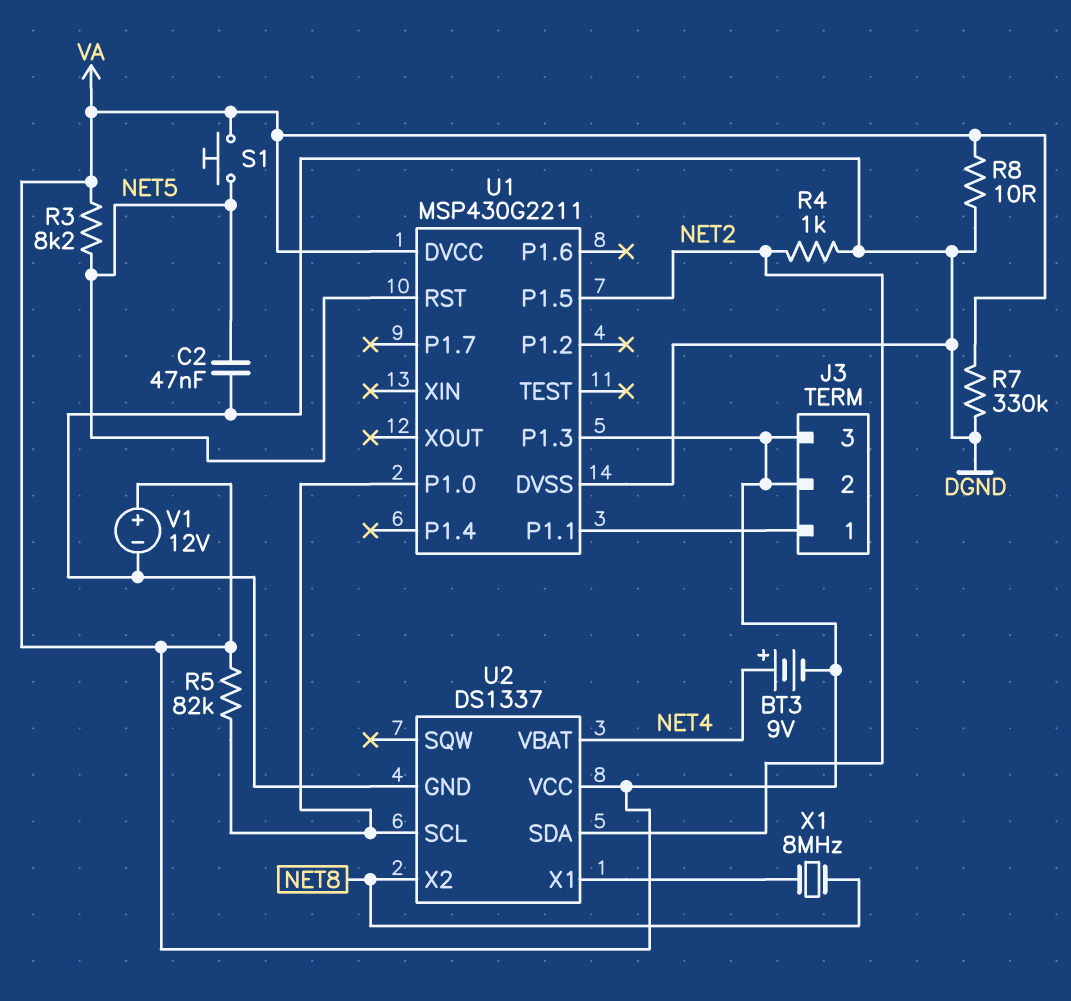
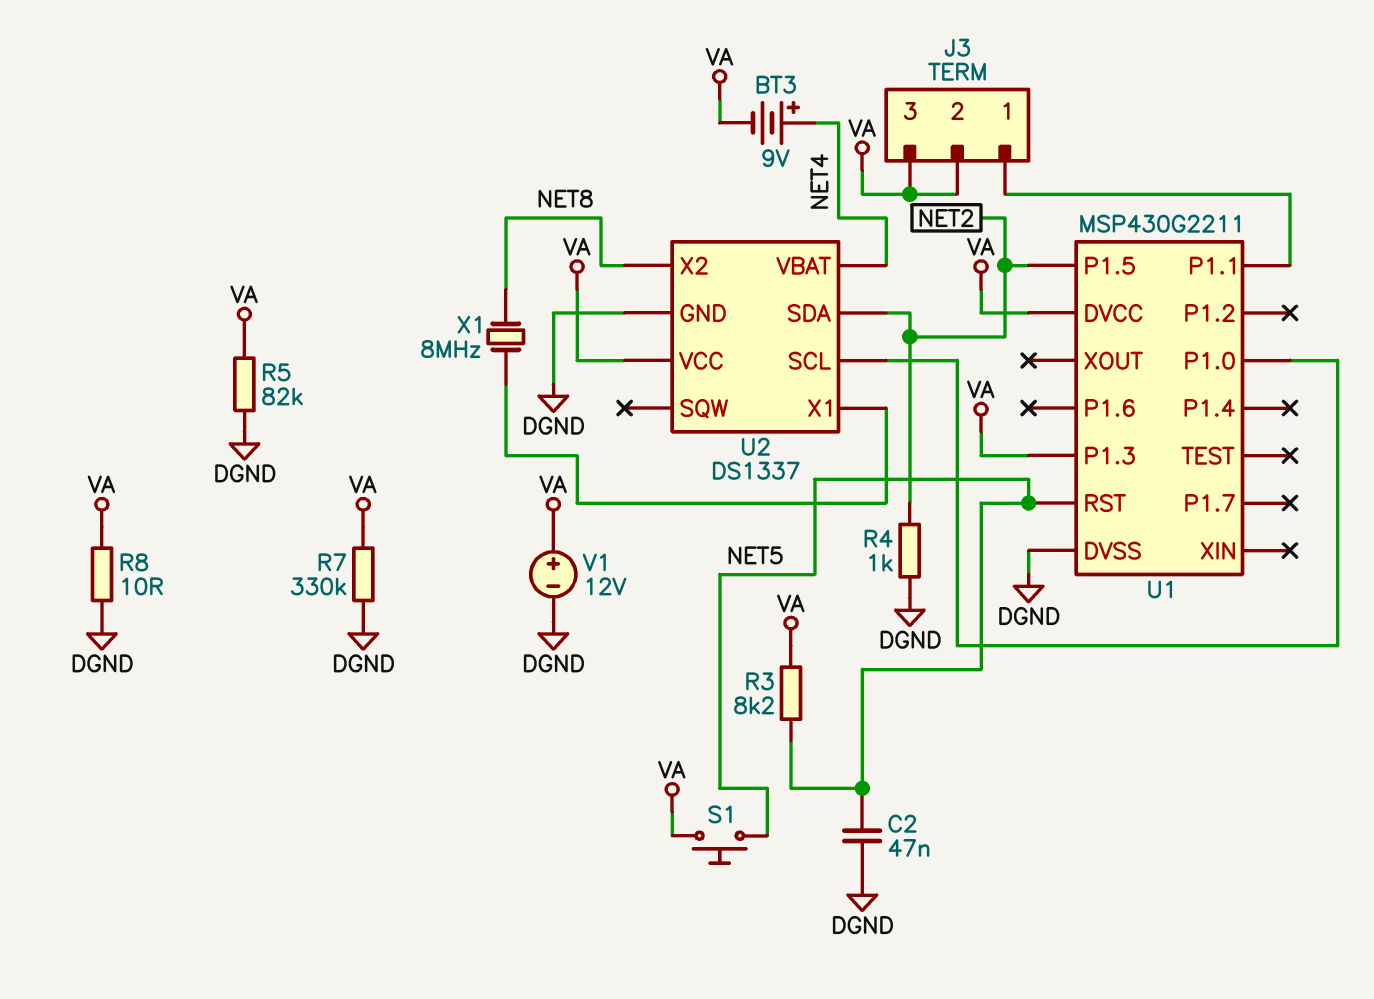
R5: 82k (U1/P1.0, VA) -> 82k (DGND, VA)

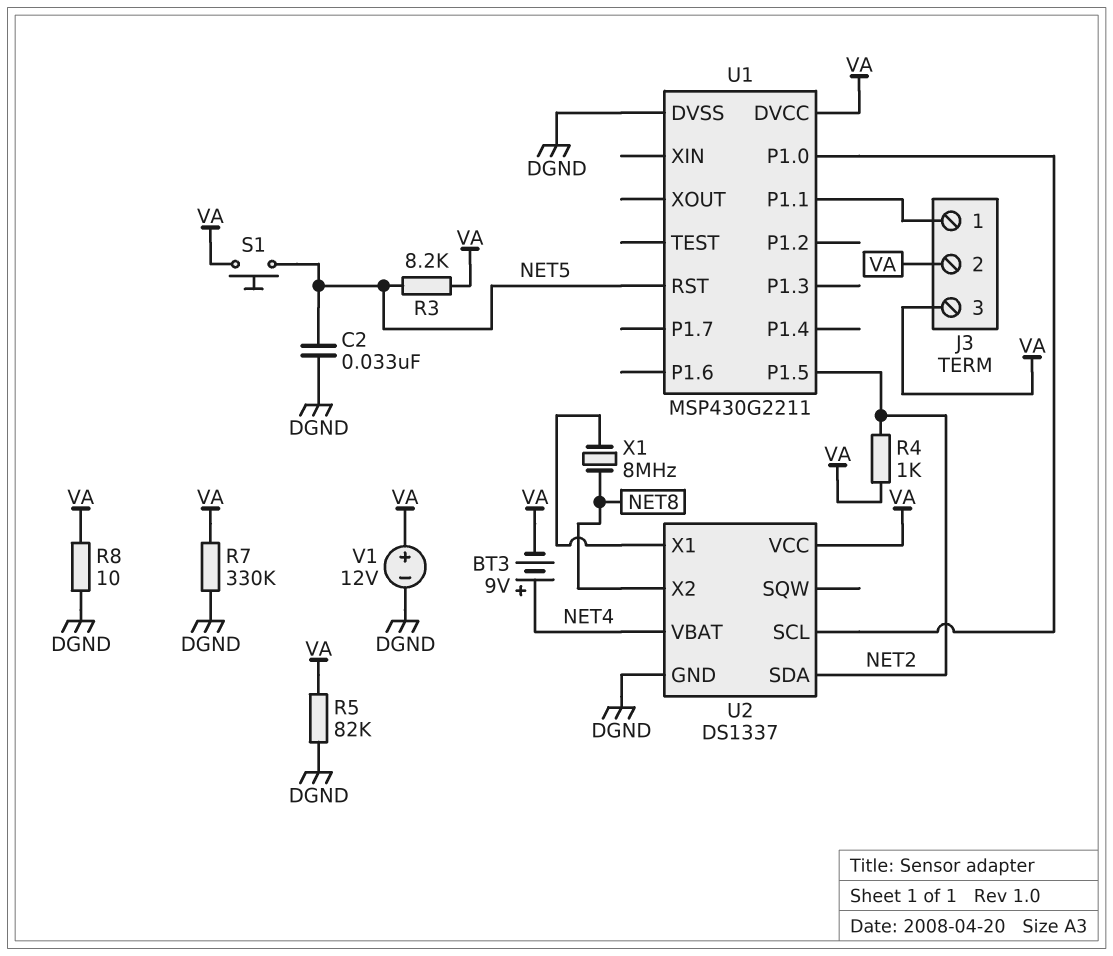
C2: 47nF (DGND, NET5) -> 33nF (DGND, NET5)
R4: 1k (DGND, NET2) -> 1k (NET2, VA)
U1 pin P1.3: VA -> none

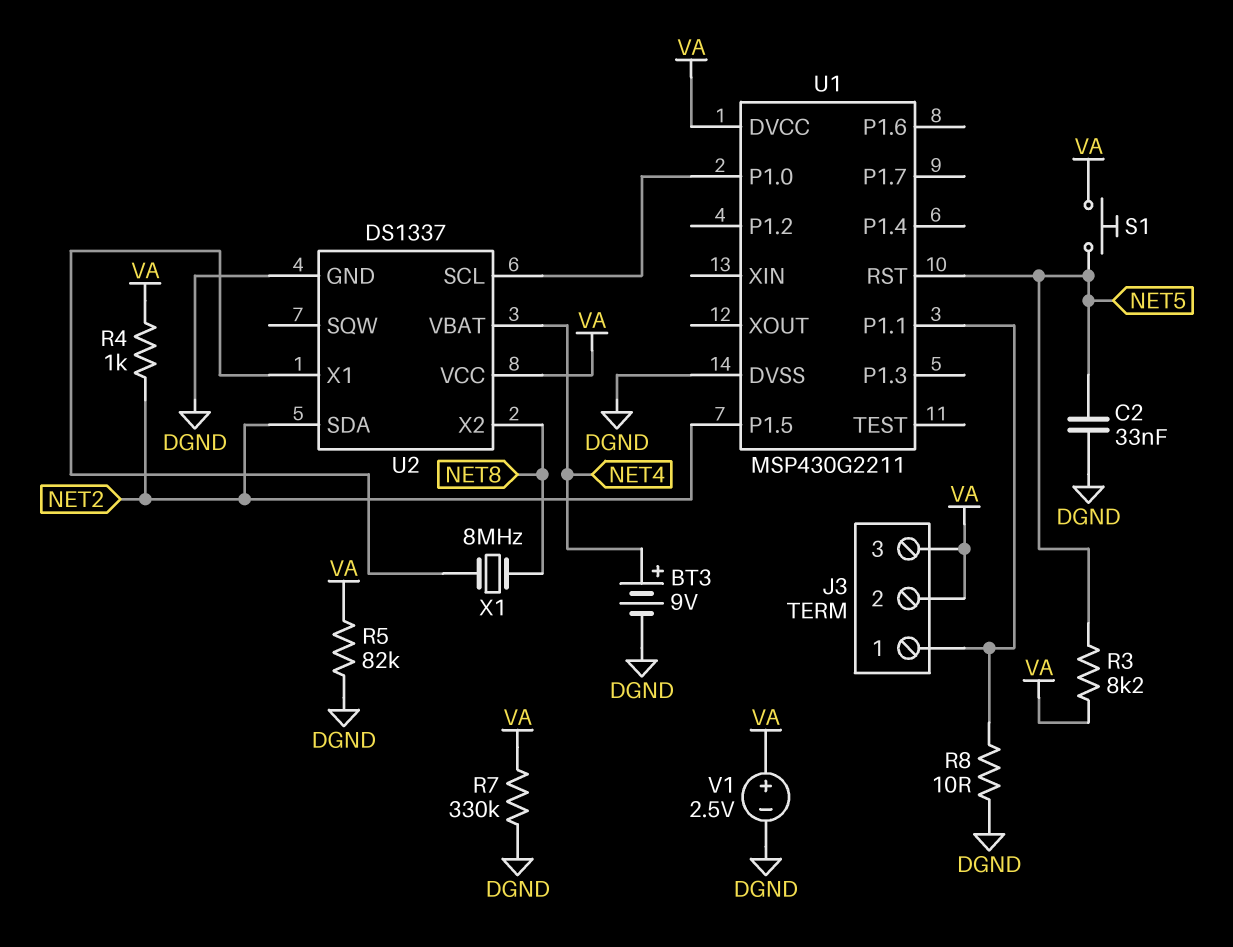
BT3: 9V (plus NET4, minus VA) -> 9V (plus NET4, minus DGND)
R8: 10 (DGND, VA) -> 10 (DGND, J3/1)
V1: 12V (plus VA, minus DGND) -> 2.5V (plus VA, minus DGND)

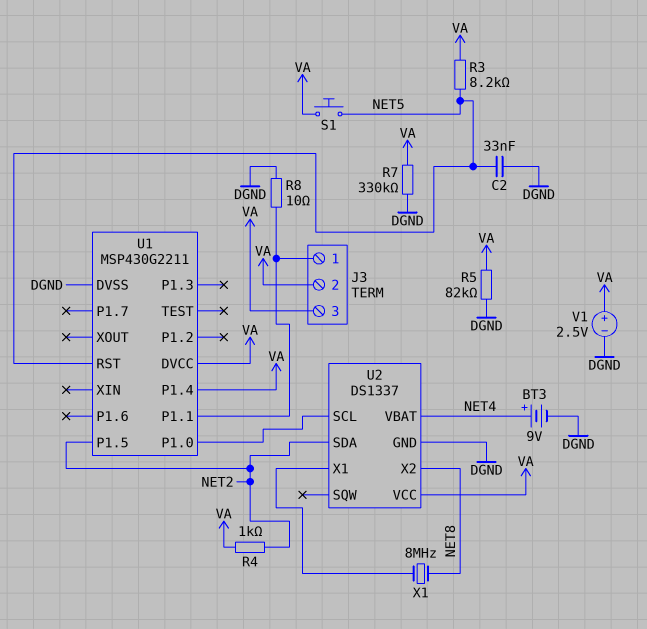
U1 pin P1.4: none -> VA

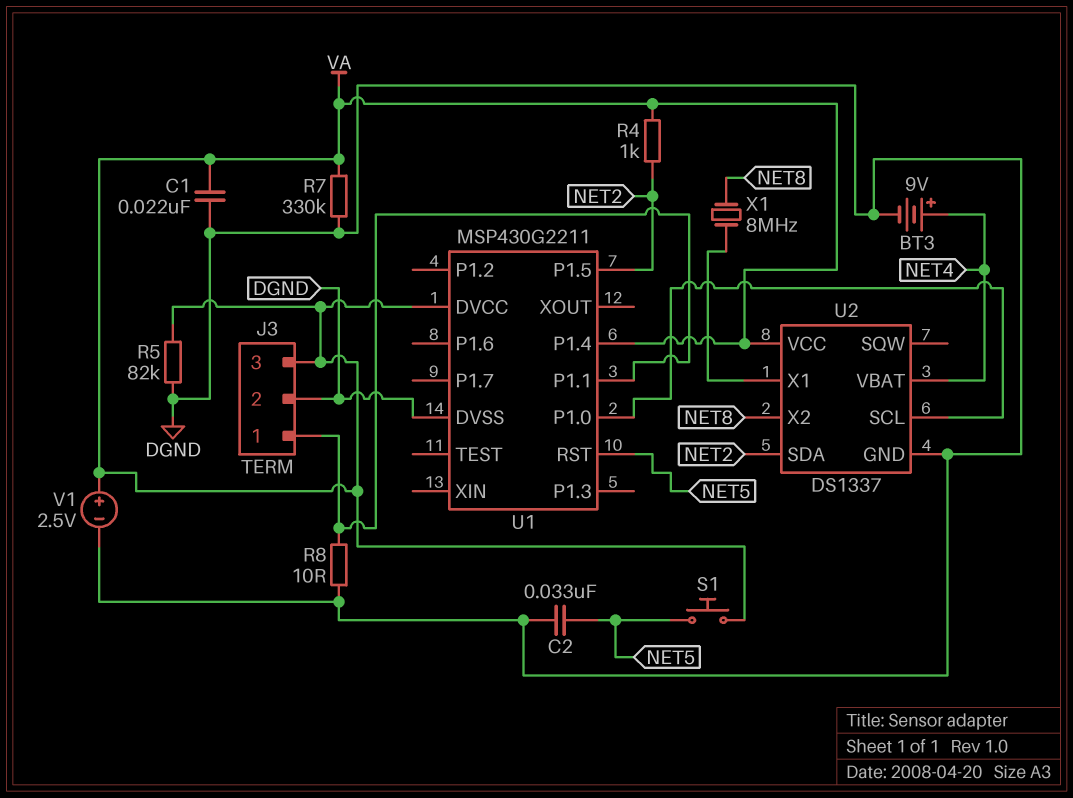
C1: none -> 22nF (DGND, VA)
J3 pin 2: VA -> DGND
R3: 8.2k (NET5, VA) -> none

